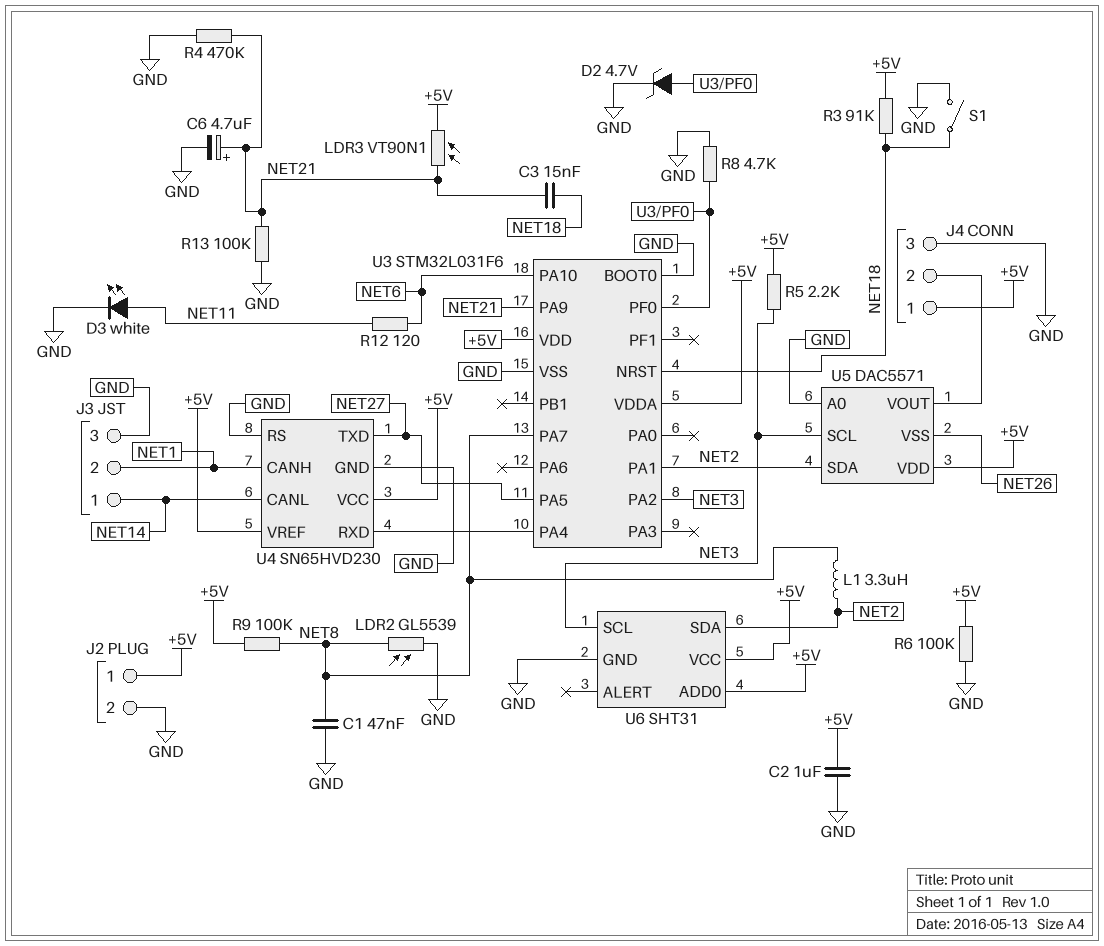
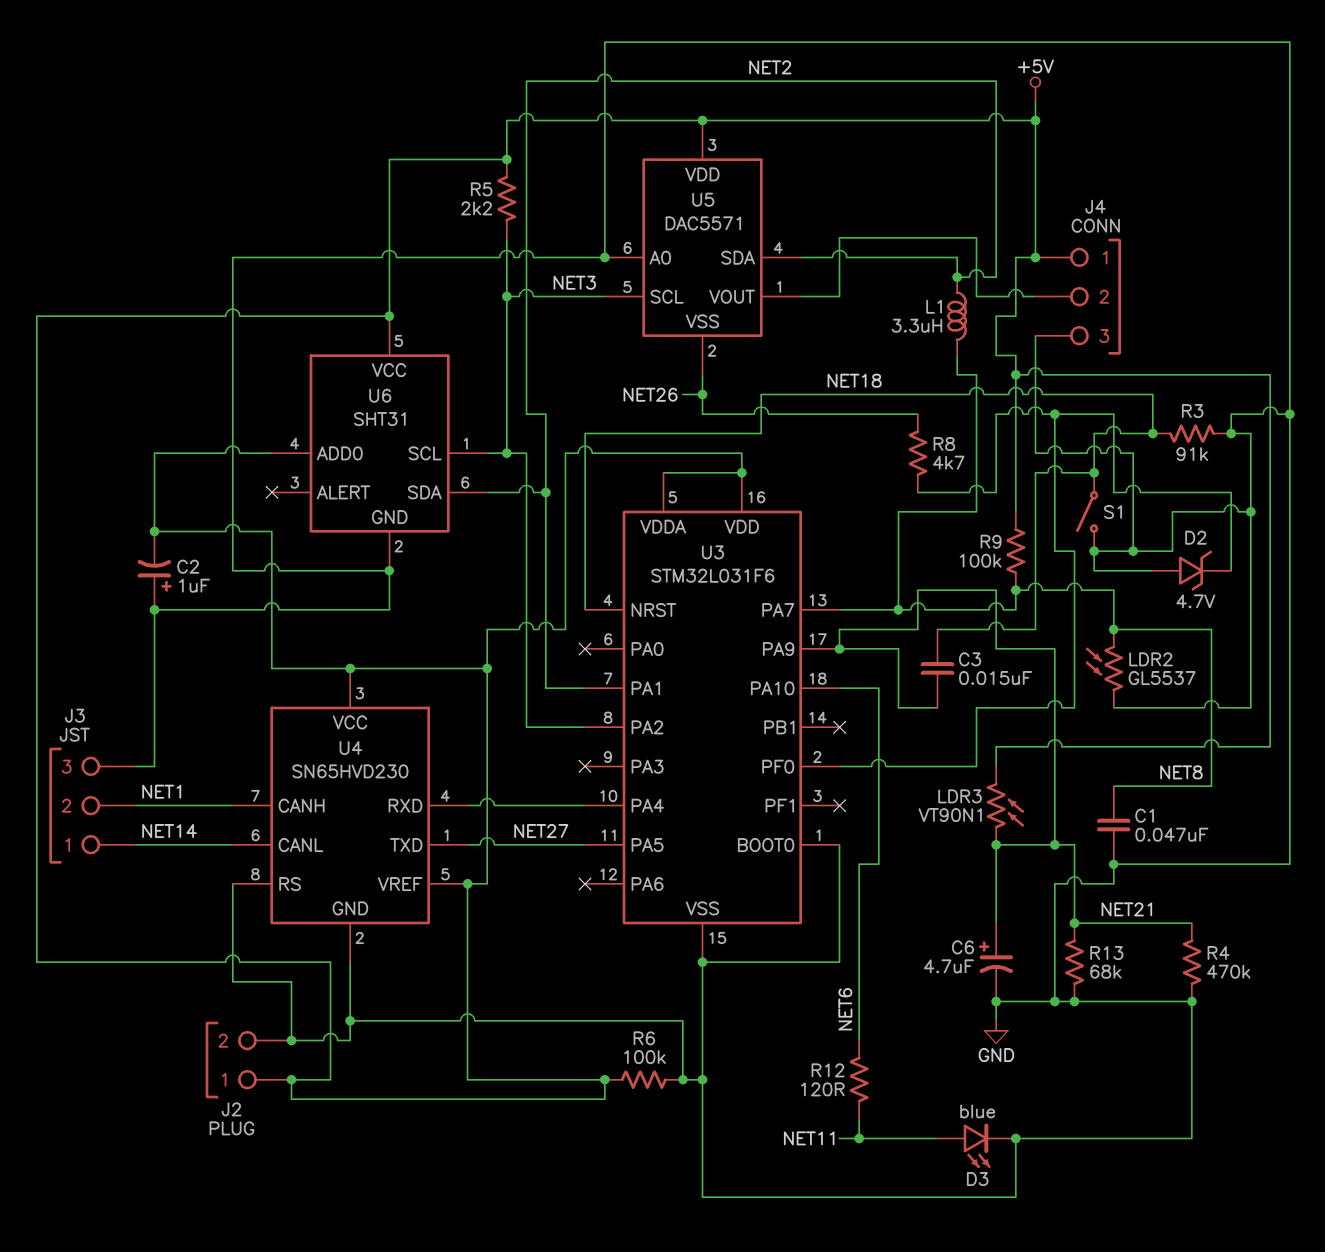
C2: 1uF (+5V, GND) -> 1uF (plus GND, minus +5V)
D2: zener 4.7V (A U3/PF0, K GND) -> zener 4.7V (A GND, K U3/PF0)
D3: LED white (A NET11, K GND) -> LED blue (A NET11, K GND)
LDR2: GL5539 (GND, NET8) -> GL5537 (GND, NET8)
R3: 91k (+5V, NET18) -> 91k (GND, NET18)
R8: 4.7k (GND, U3/PF0) -> 4.7k (NET26, U3/PF0)
R13: 100k (GND, NET21) -> 68k (GND, NET21)

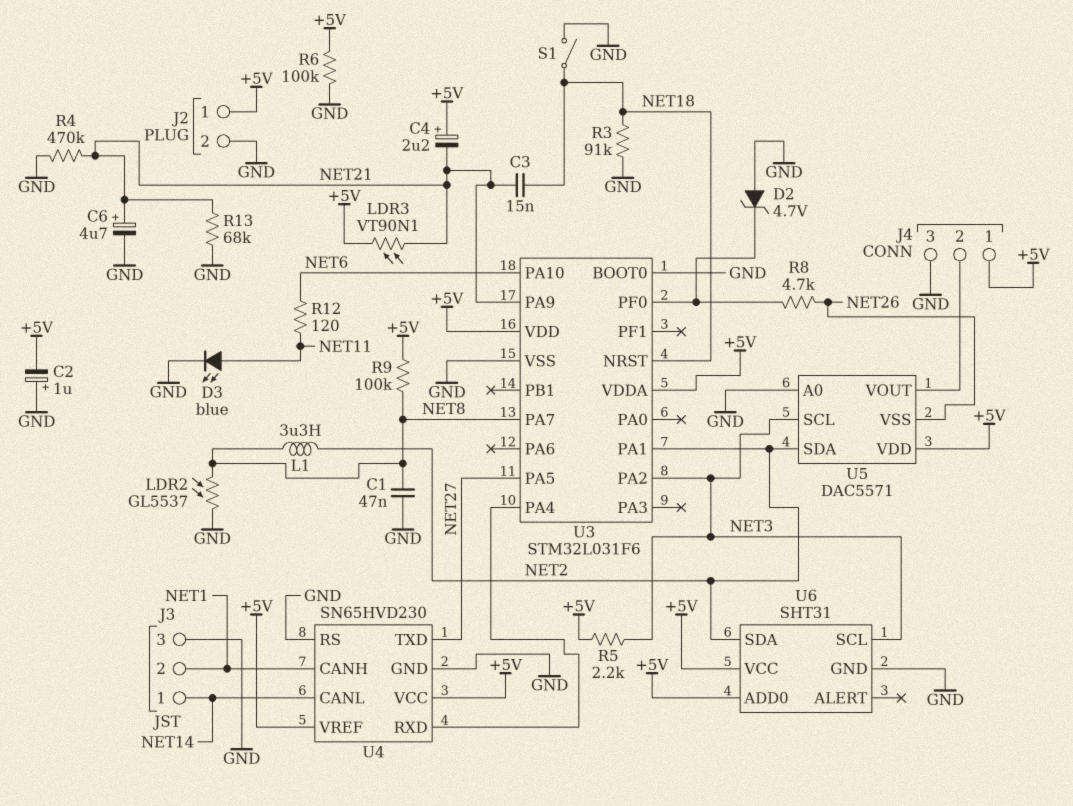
C4: none -> 2.2uF (plus +5V, minus NET21)

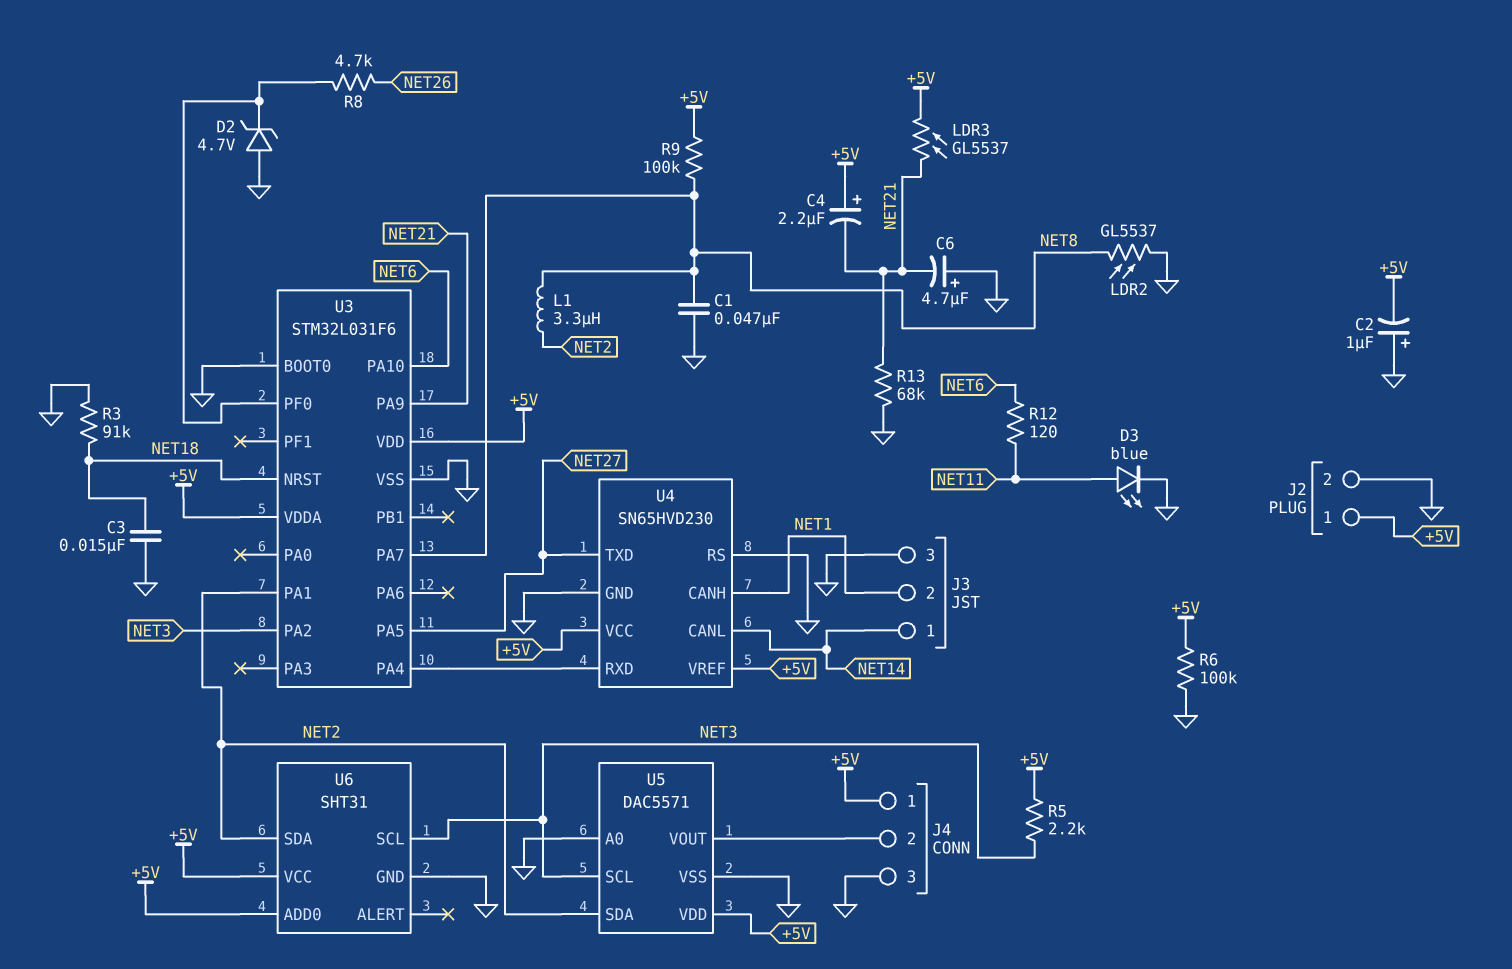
C3: 15nF (NET18, NET21) -> 15nF (GND, NET18)
C6: 4.7uF (plus NET21, minus GND) -> 4.7uF (plus GND, minus NET21)
LDR3: VT90N1 (+5V, NET21) -> GL5537 (+5V, NET21)
R4: 470k (GND, NET21) -> none
S1: switch (GND, NET18) -> none
U5 pin VSS: NET26 -> GND

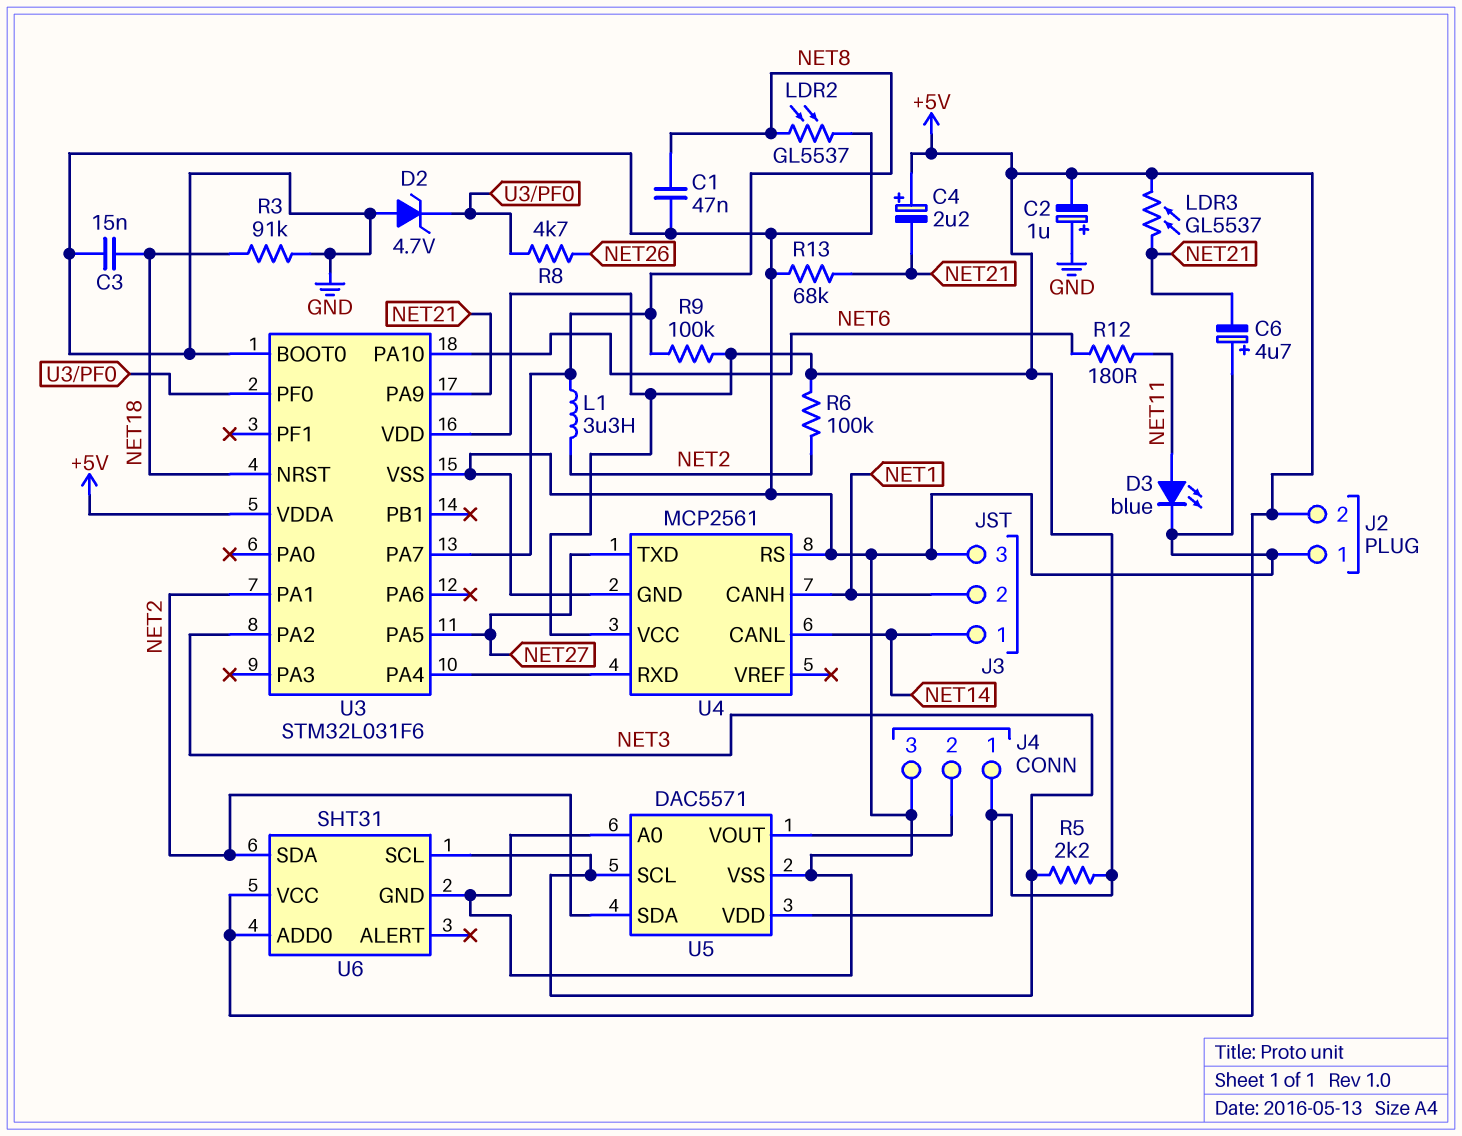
J2 pin 1: +5V -> GND
J2 pin 2: GND -> +5V
R6: 100k (+5V, GND) -> 100k (+5V, NET2)
R12: 120 (NET6, NET11) -> 180 (NET6, NET11)
U4: SN65HVD230 -> MCP2561
U4 pin VREF: +5V -> none

